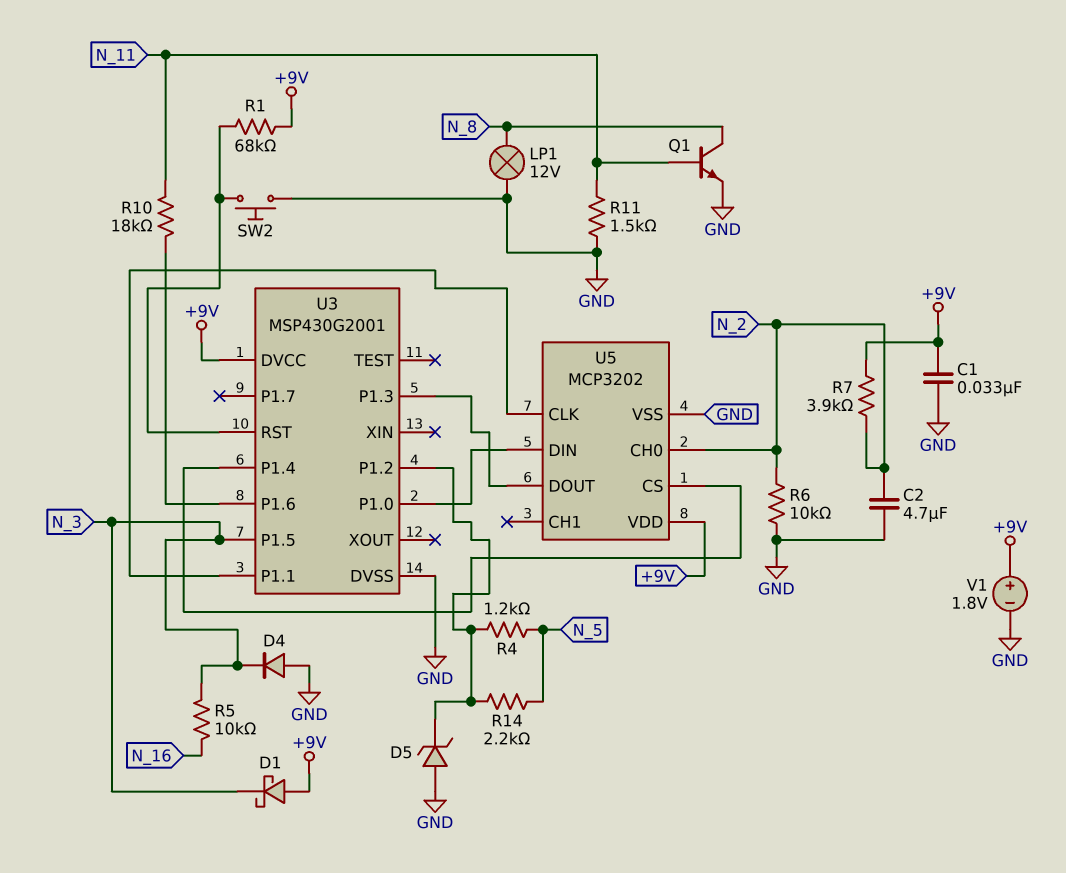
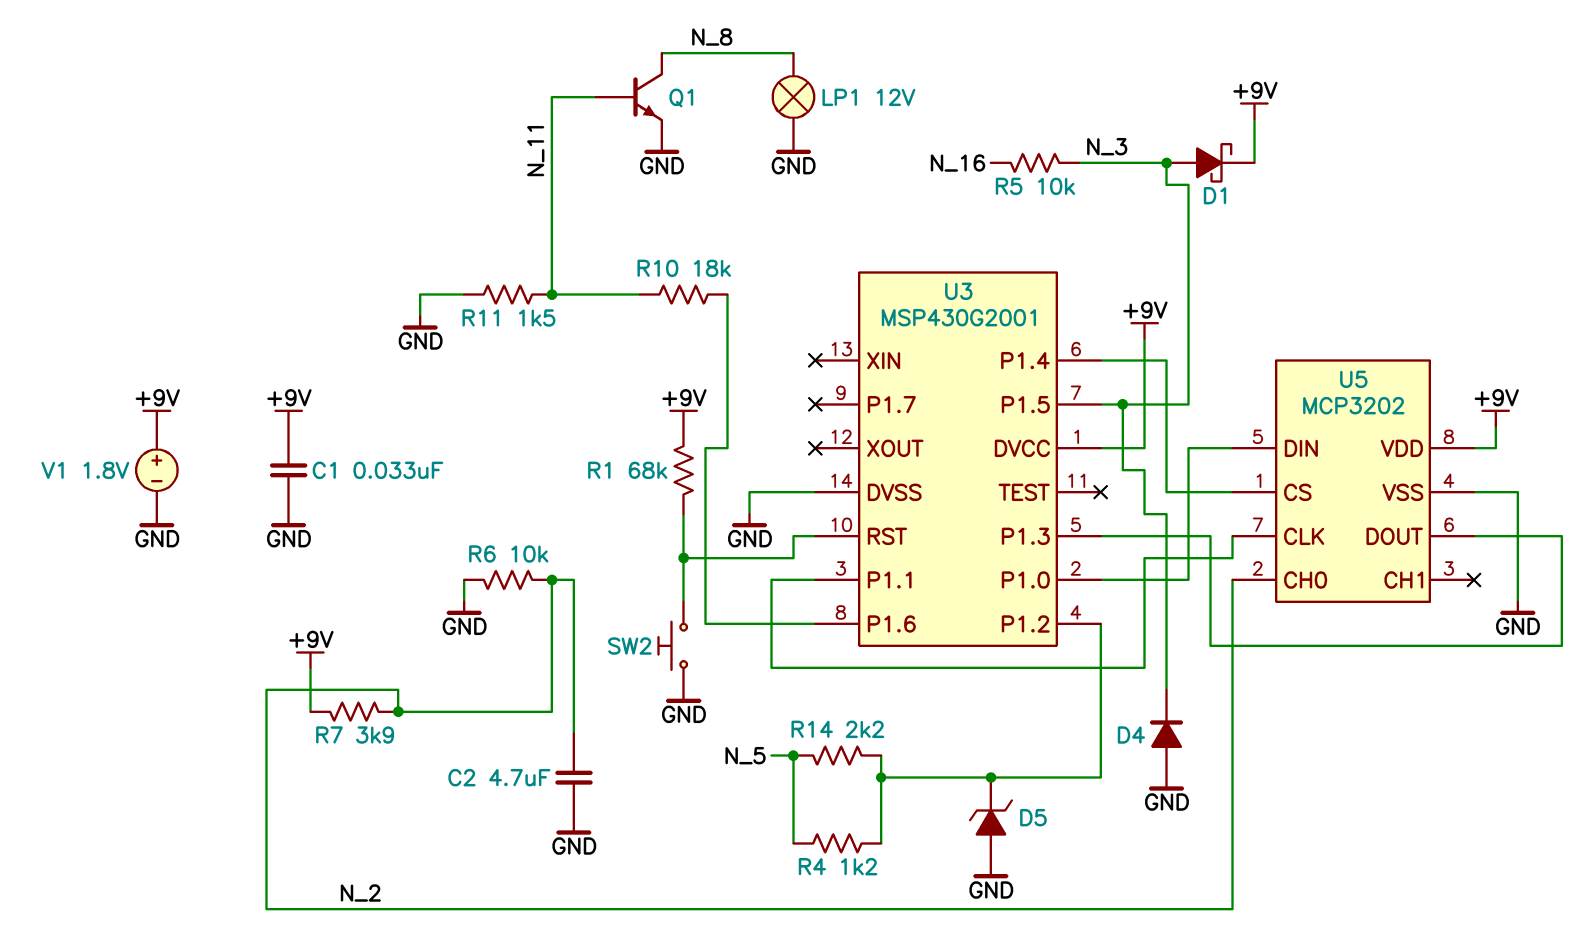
D1: schottky (A +9V, K N_3) -> schottky (A N_3, K +9V)

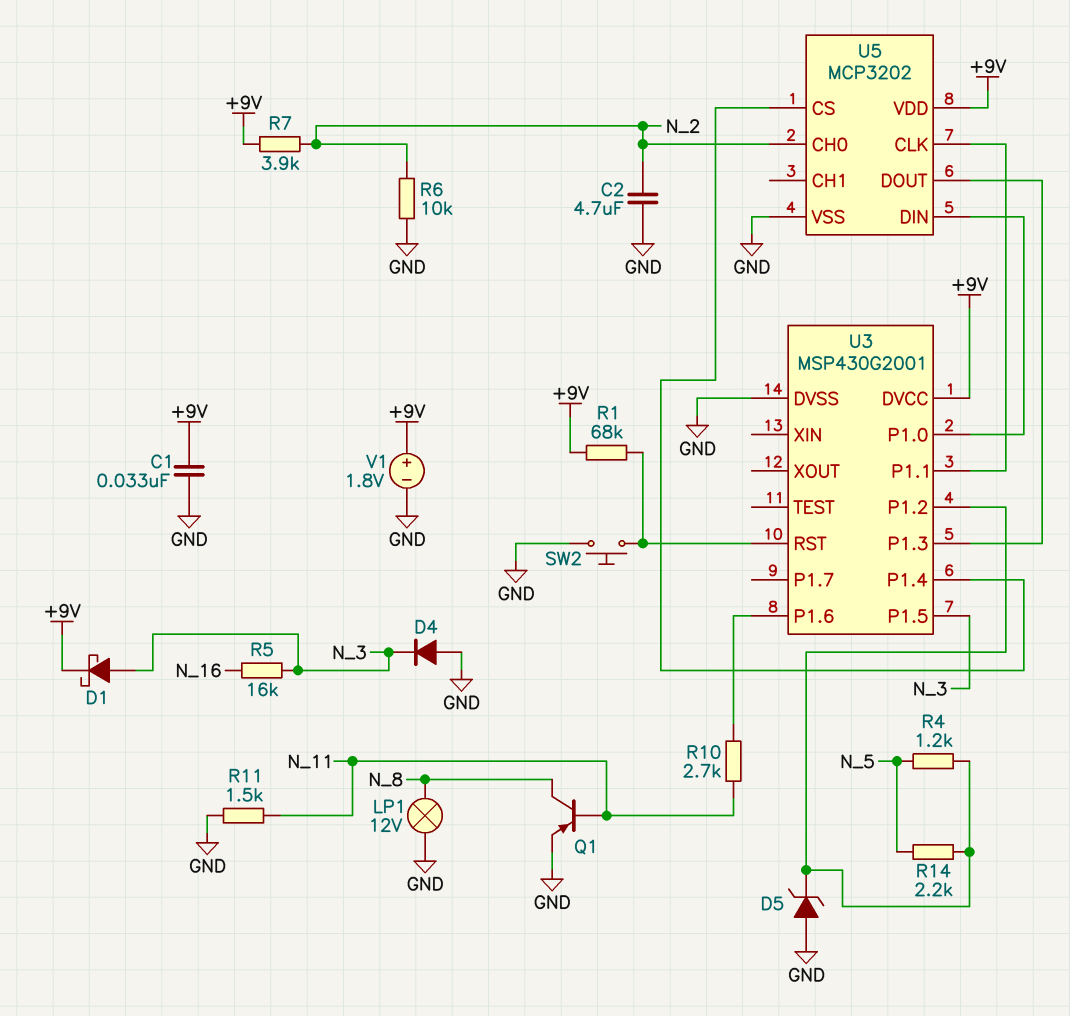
Q1: NPN (B N_11, C N_8, E GND) -> PNP (B N_11, C N_8, E GND)
R5: 10k (N_3, N_16) -> 16k (N_3, N_16)
R10: 18k (N_11, U3/P1.6) -> 2.7k (N_11, U3/P1.6)

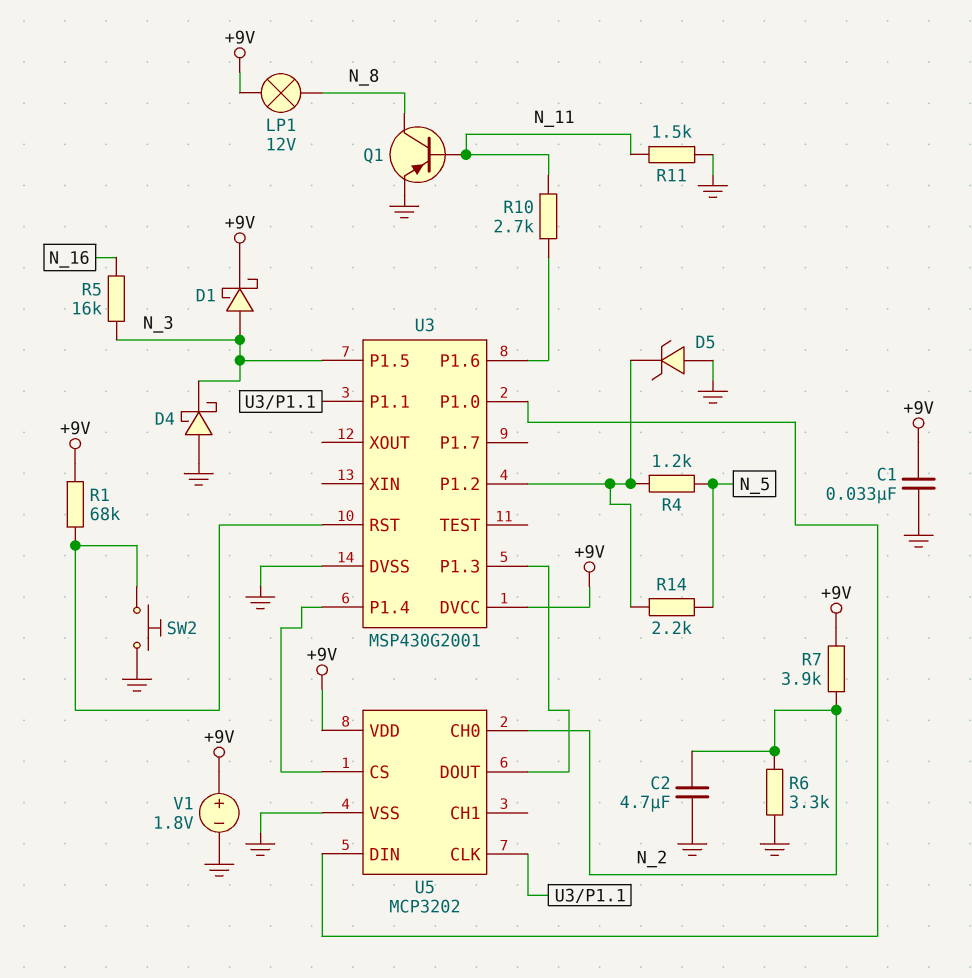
D4: diode (A GND, K N_3) -> schottky (A GND, K N_3)
LP1: lamp 12V (GND, N_8) -> lamp 12V (+9V, N_8)
R6: 10k (GND, N_2) -> 3.3k (GND, N_2)

